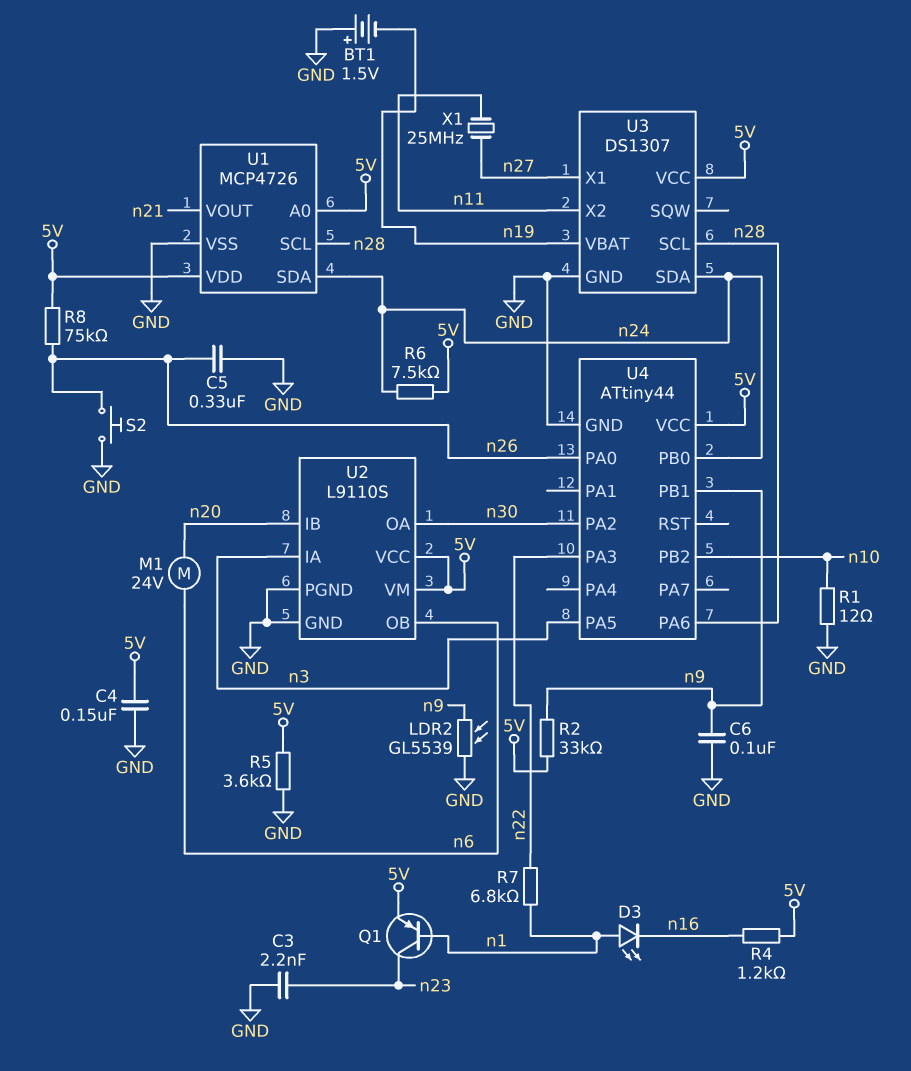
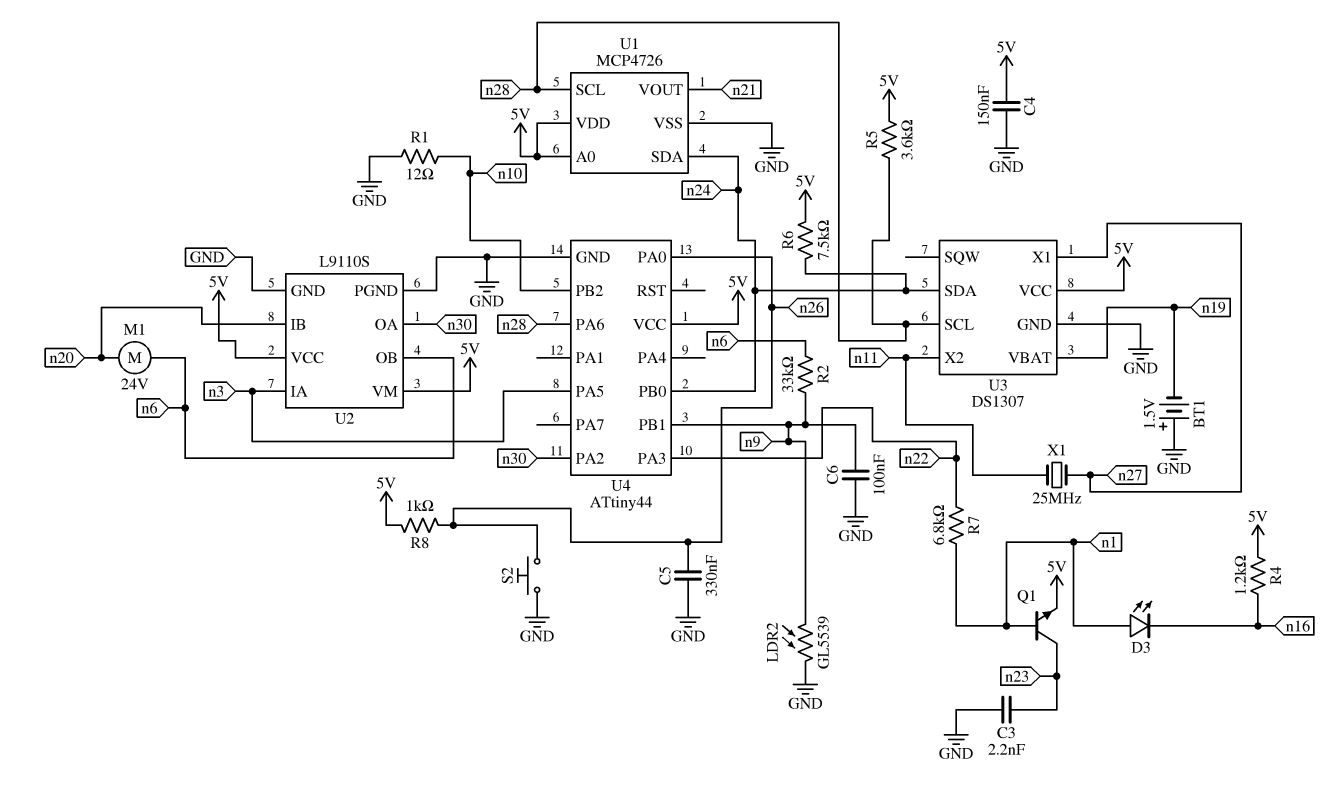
Q1: PNP (B n1, C n23, E 5V) -> NPN (B n1, C n23, E 5V)
R2: 33k (5V, n9) -> 33k (n6, n9)
R5: 3.6k (5V, GND) -> 3.6k (5V, n28)
R8: 75k (5V, n26) -> 1k (5V, n26)

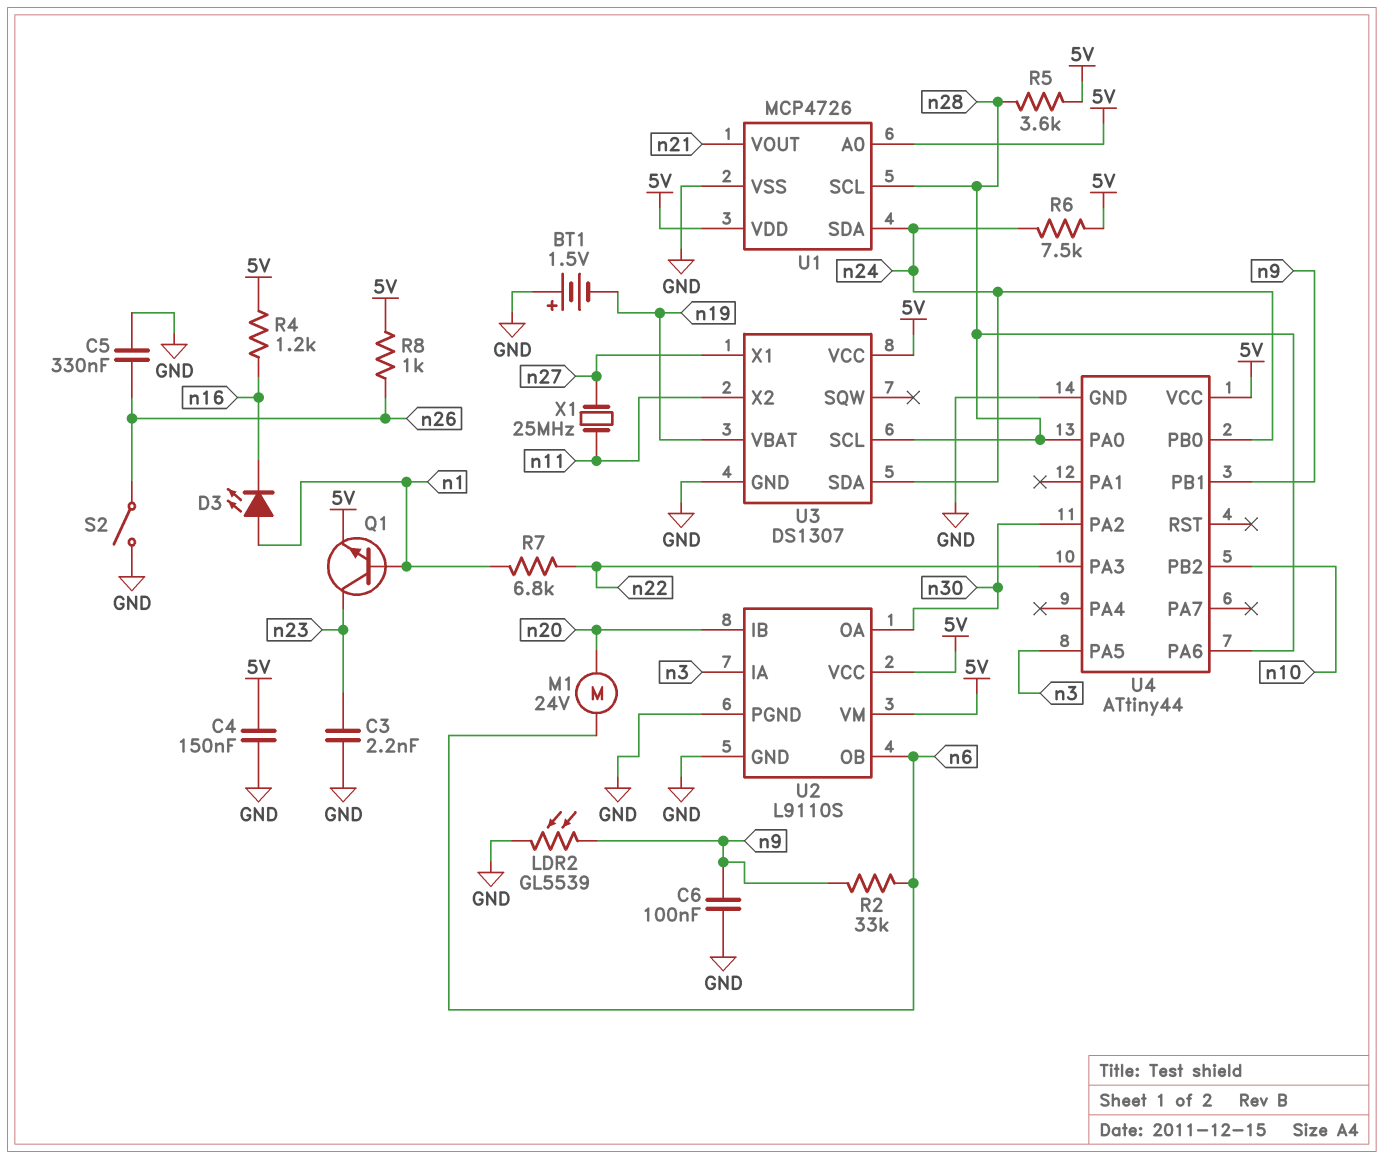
R1: 12 (GND, n10) -> none
S2: button (GND, n26) -> switch (GND, n26)
U4 pin PA0: n26 -> n28

